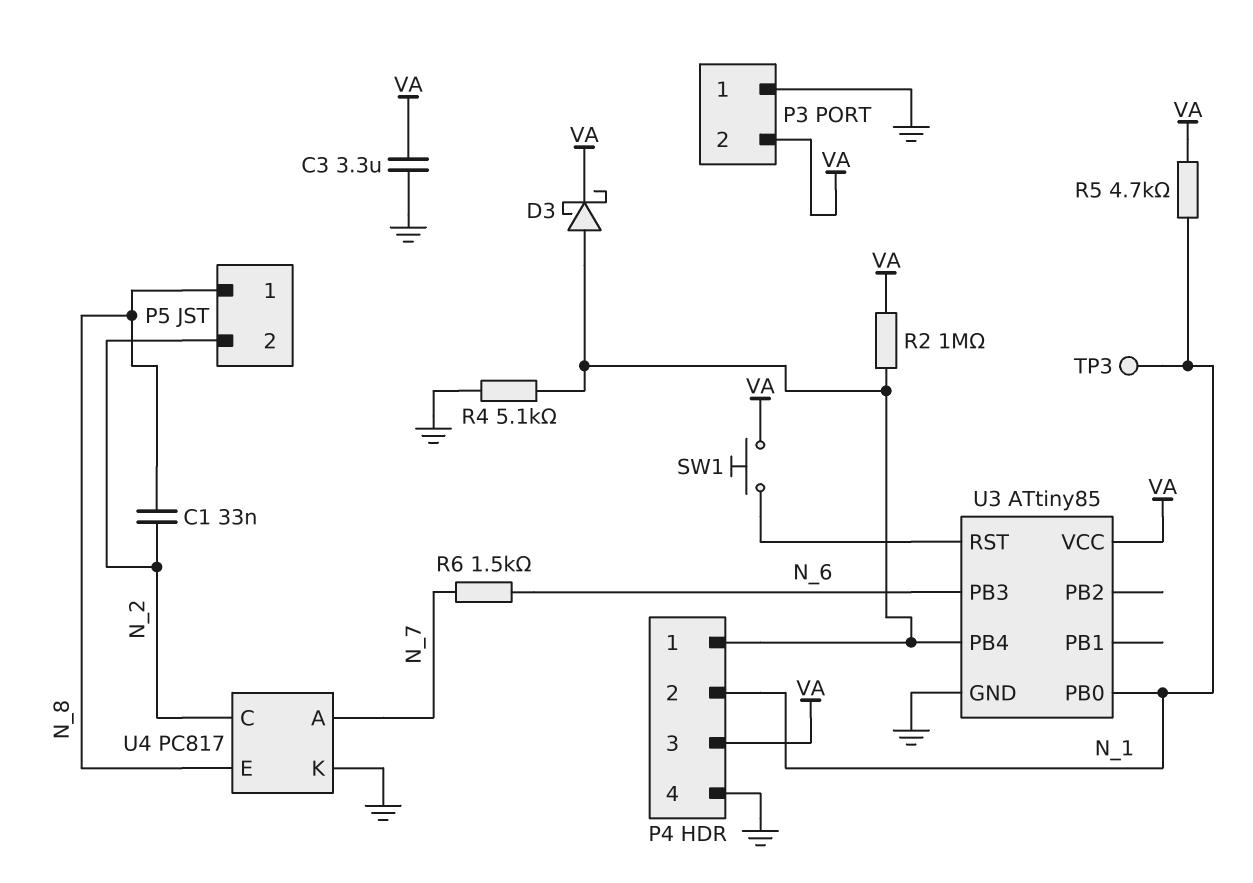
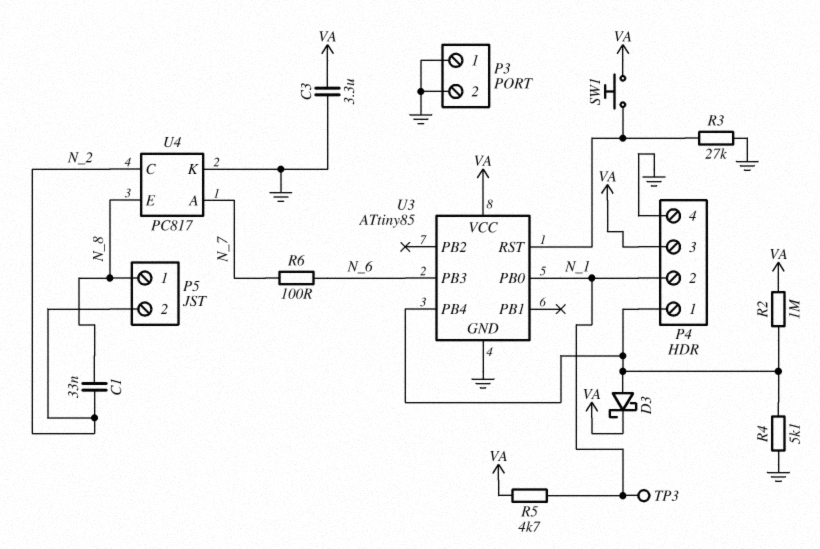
P3 pin 2: VA -> GND
R3: none -> 27k (GND, U3/RST)
R6: 1.5k (N_6, N_7) -> 100 (N_6, N_7)

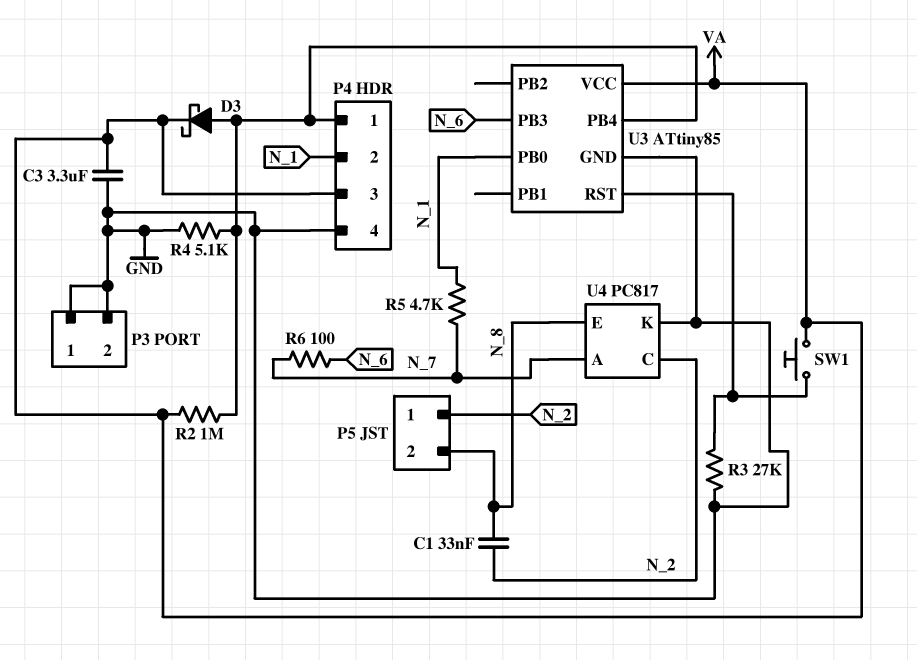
P5 pin 1: N_8 -> N_2
P5 pin 2: N_2 -> N_8
R5: 4.7k (N_1, VA) -> 4.7k (N_1, N_7)
TP3: test point (N_1) -> none

